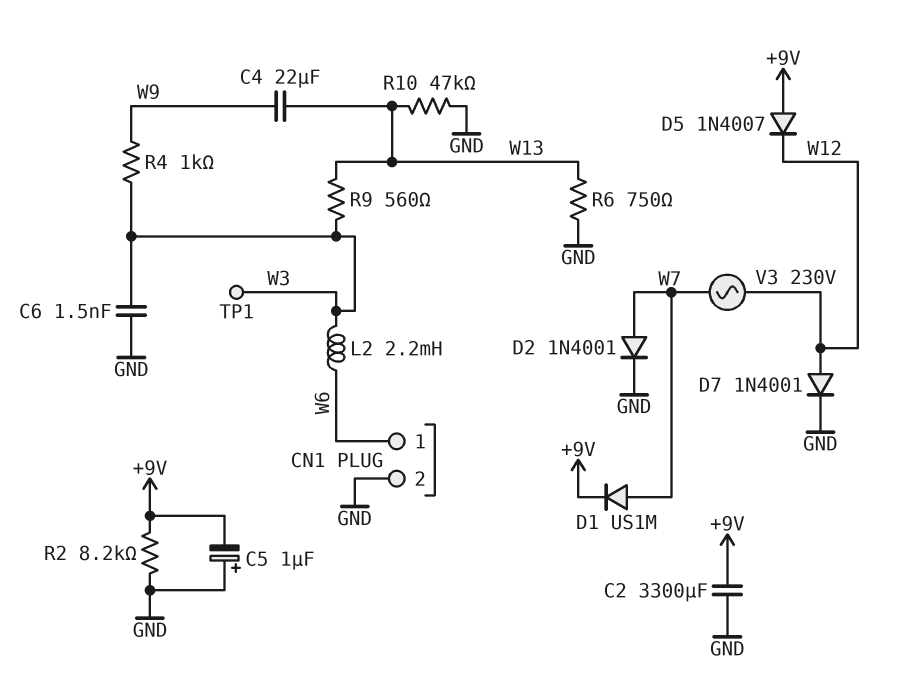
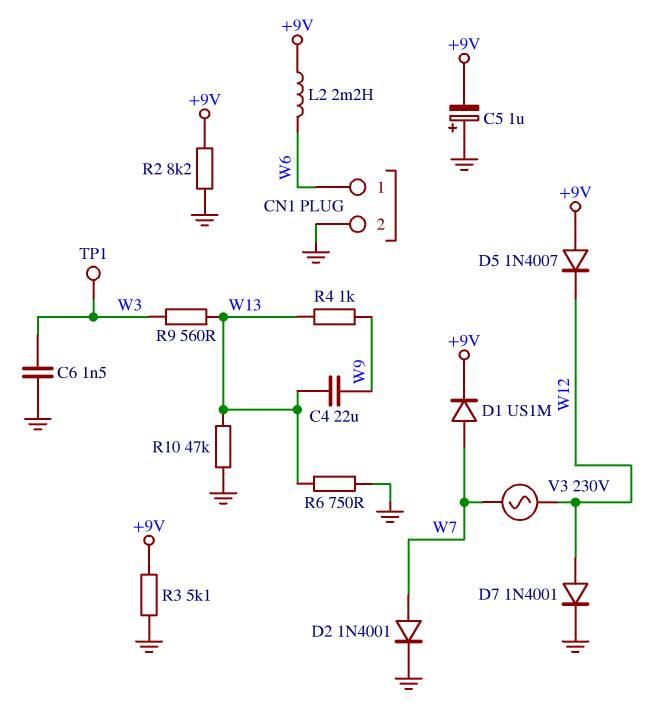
C2: 3300uF (+9V, GND) -> none
L2: 2.2mH (W3, W6) -> 2.2mH (+9V, W6)
R3: none -> 5.1k (+9V, GND)
R4: 1k (W3, W9) -> 1k (W9, W13)

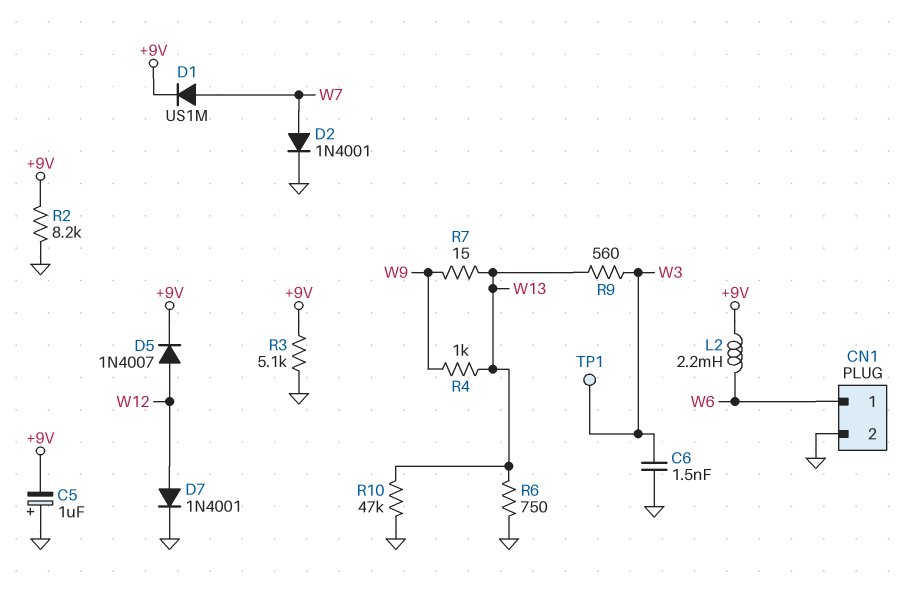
C4: 22uF (W9, W13) -> none
D5: diode 1N4007 (A +9V, K W12) -> diode 1N4007 (A W12, K +9V)
R7: none -> 15 (W9, W13)
V3: AC 230V (W7, W12) -> none

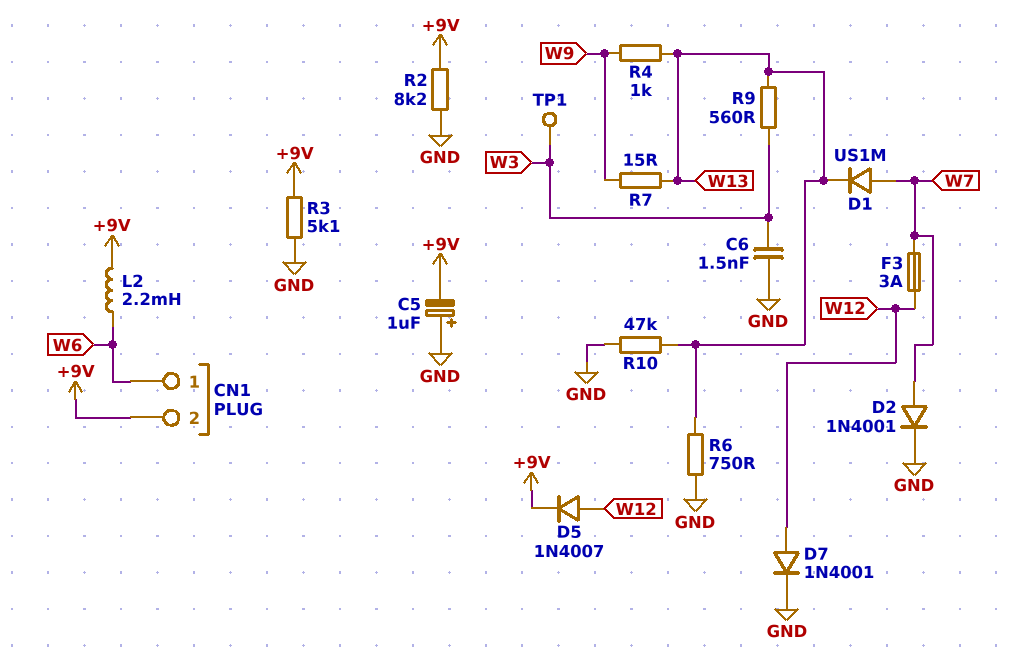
CN1 pin 2: GND -> +9V
D1: diode US1M (A W7, K +9V) -> diode US1M (A W7, K W13)
F3: none -> 3A (W7, W12)

